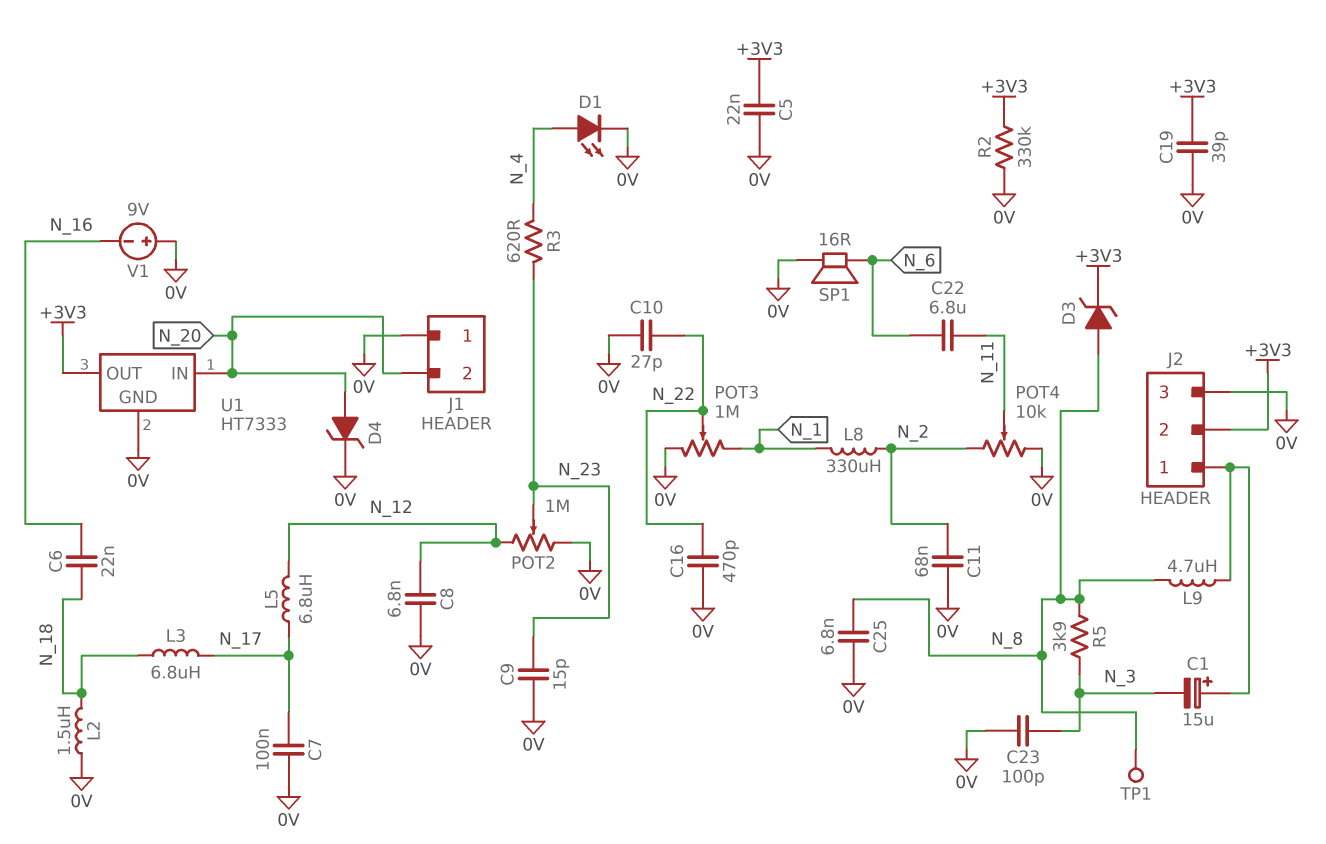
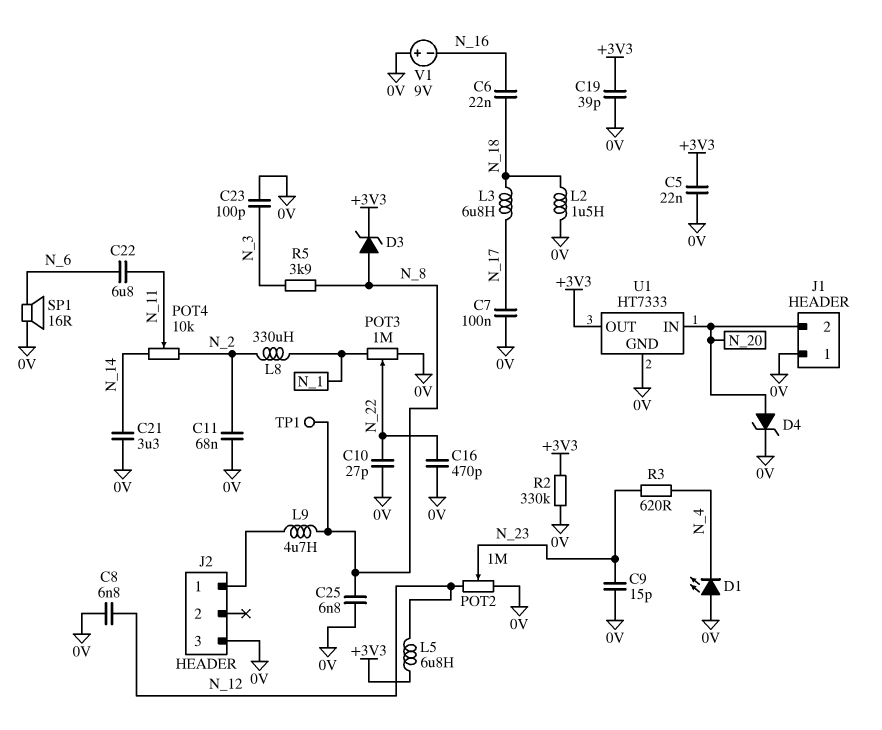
C1: 15uF (plus J2/1, minus N_3) -> none
C21: none -> 3.3uF (0V, N_14)
D1: LED (A N_4, K 0V) -> LED (A 0V, K N_4)
J2 pin 2: +3V3 -> none
L5: 6.8uH (N_12, N_17) -> 6.8uH (+3V3, N_12)
POT4: 10k (0V, N_2, wiper N_11) -> 10k (N_2, N_14, wiper N_11)

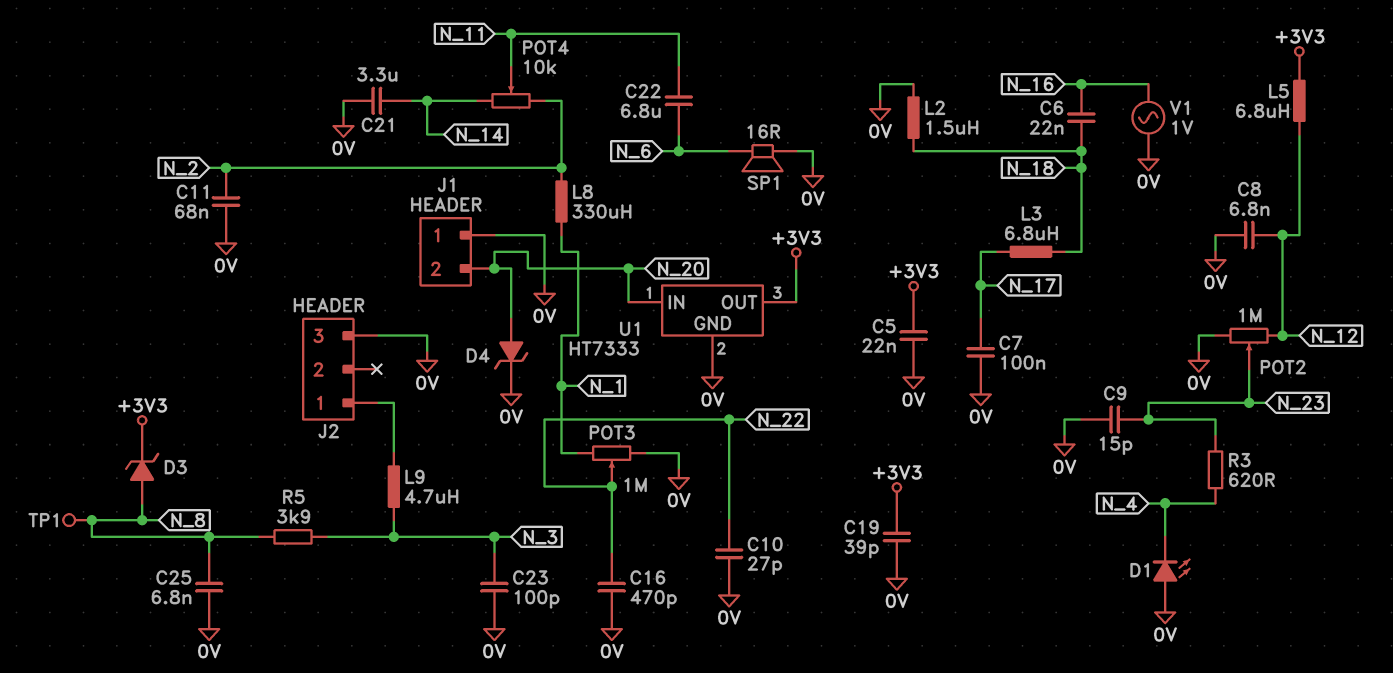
L9: 4.7uH (J2/1, N_8) -> 4.7uH (J2/1, N_3)
R2: 330k (+3V3, 0V) -> none
V1: 9V (plus 0V, minus N_16) -> AC 1V (0V, N_16)

